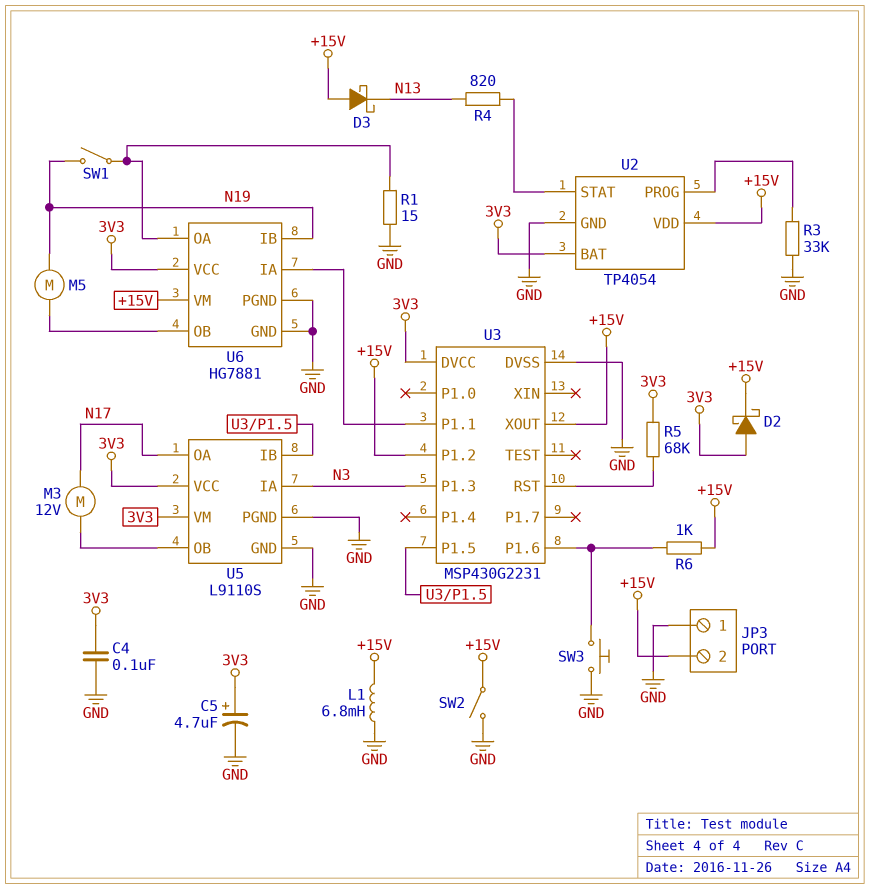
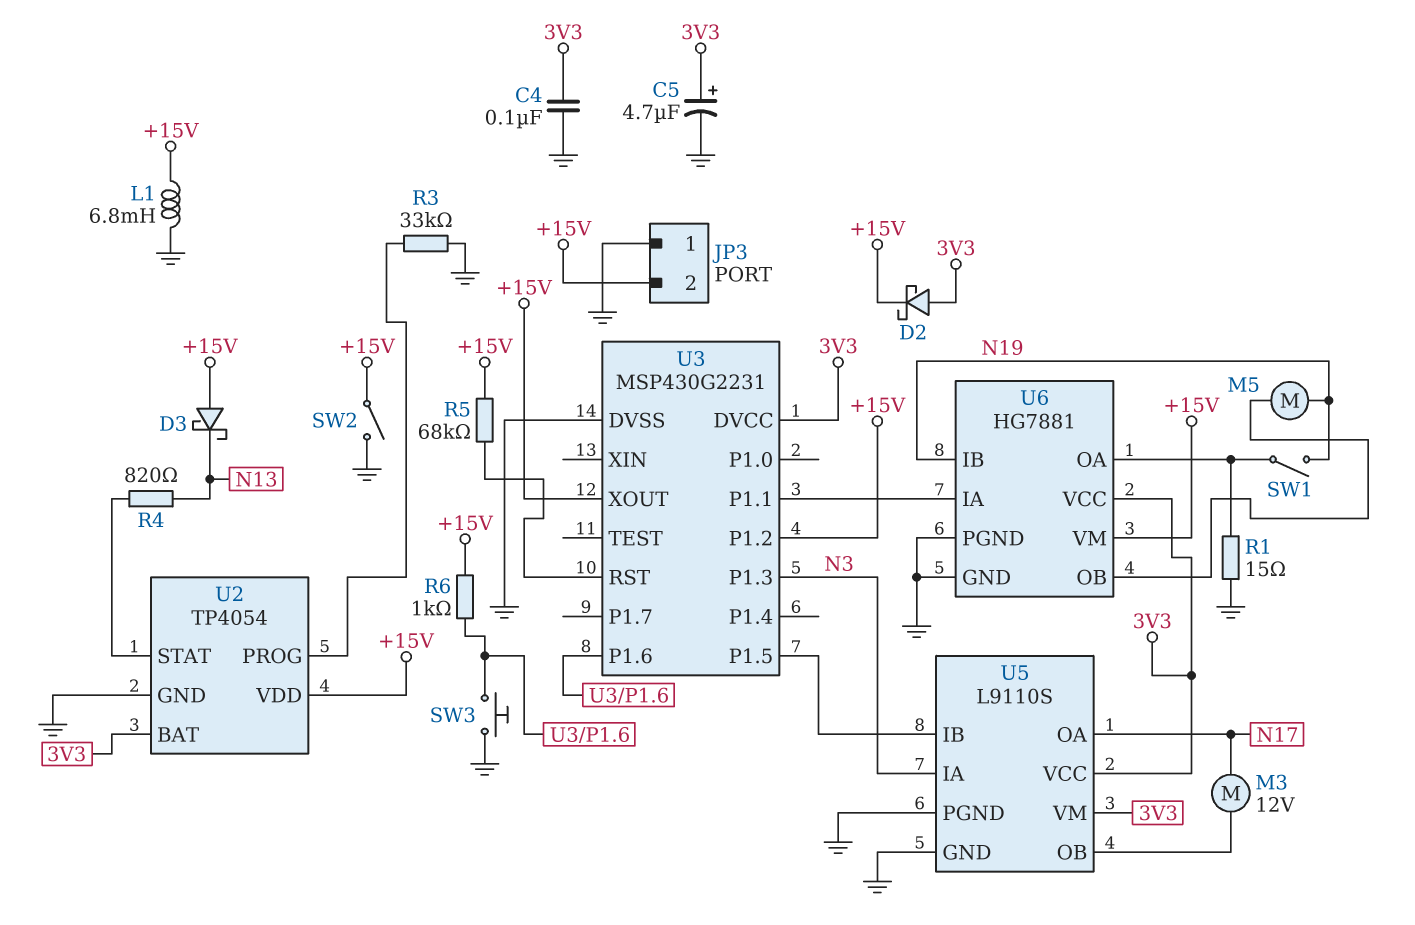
R5: 68k (3V3, U3/RST) -> 68k (+15V, U3/RST)

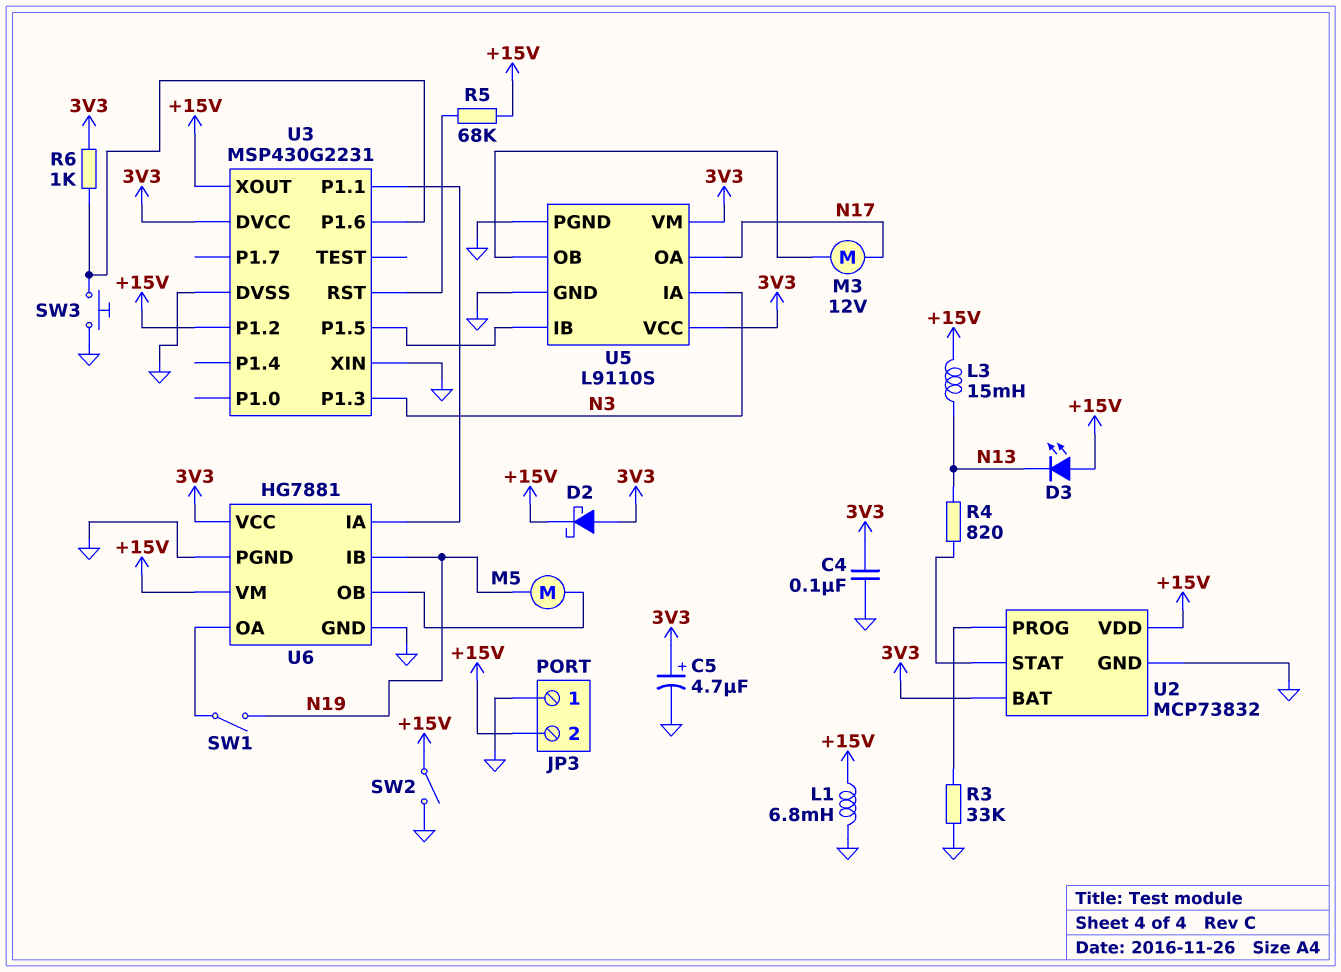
D3: schottky (A +15V, K N13) -> LED (A +15V, K N13)
L3: none -> 15mH (+15V, N13)
R1: 15 (GND, U6/OA) -> none
R6: 1k (+15V, U3/P1.6) -> 1k (3V3, U3/P1.6)
U2: TP4054 -> MCP73832
U3 pin XIN: none -> GND

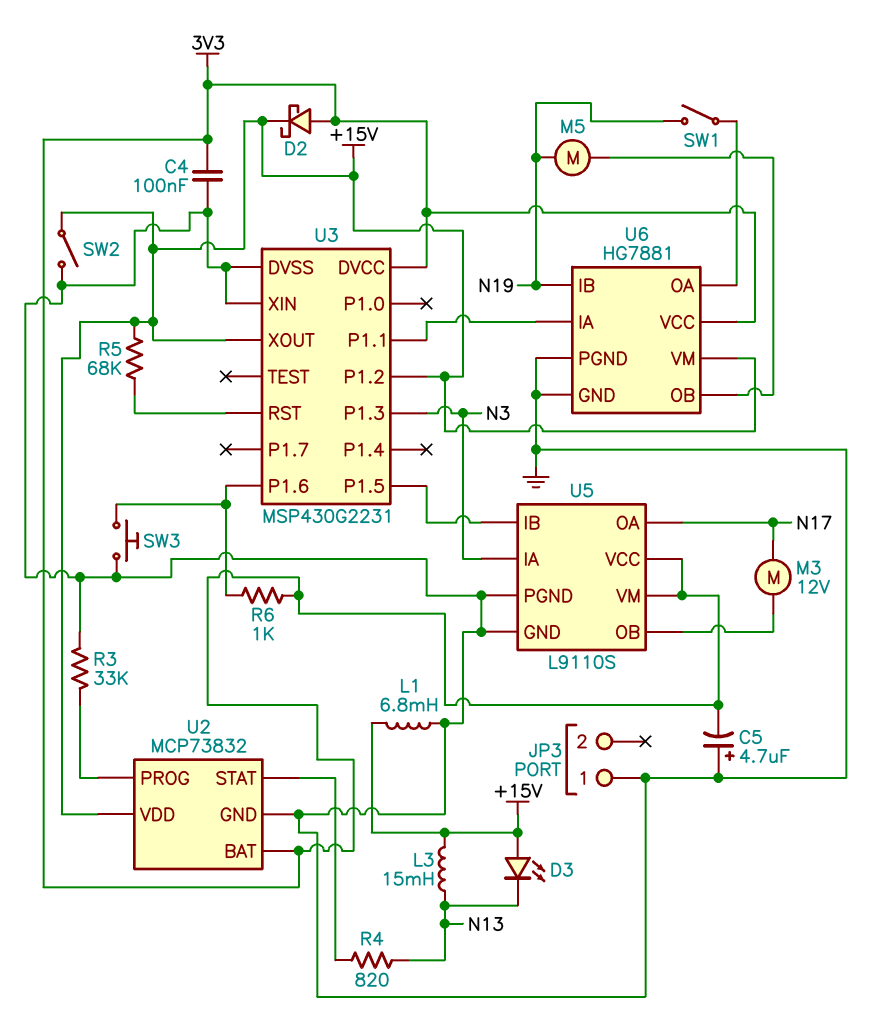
C5: 4.7uF (plus 3V3, minus GND) -> 4.7uF (plus GND, minus 3V3)
JP3 pin 2: +15V -> none

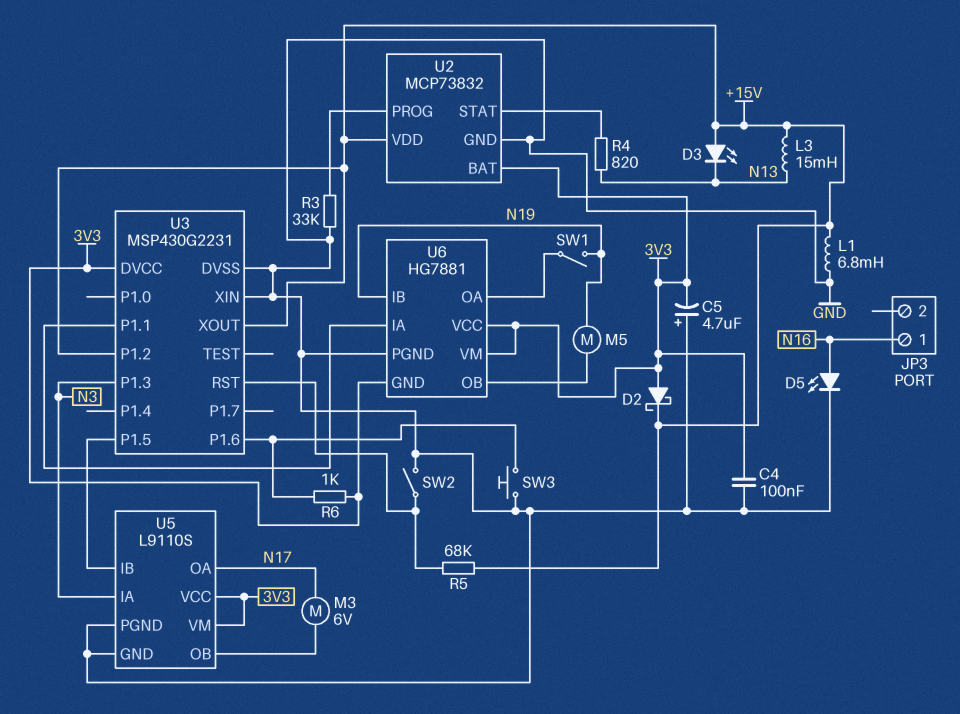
D5: none -> LED (A N16, K GND)
JP3 pin 1: GND -> N16
M3: motor 12V (N17, U5/OB) -> motor 6V (N17, U5/OB)
SW2: switch (+15V, GND) -> switch (GND, U3/RST)
U6 pin GND: GND -> 3V3
U6 pin VM: +15V -> 3V3

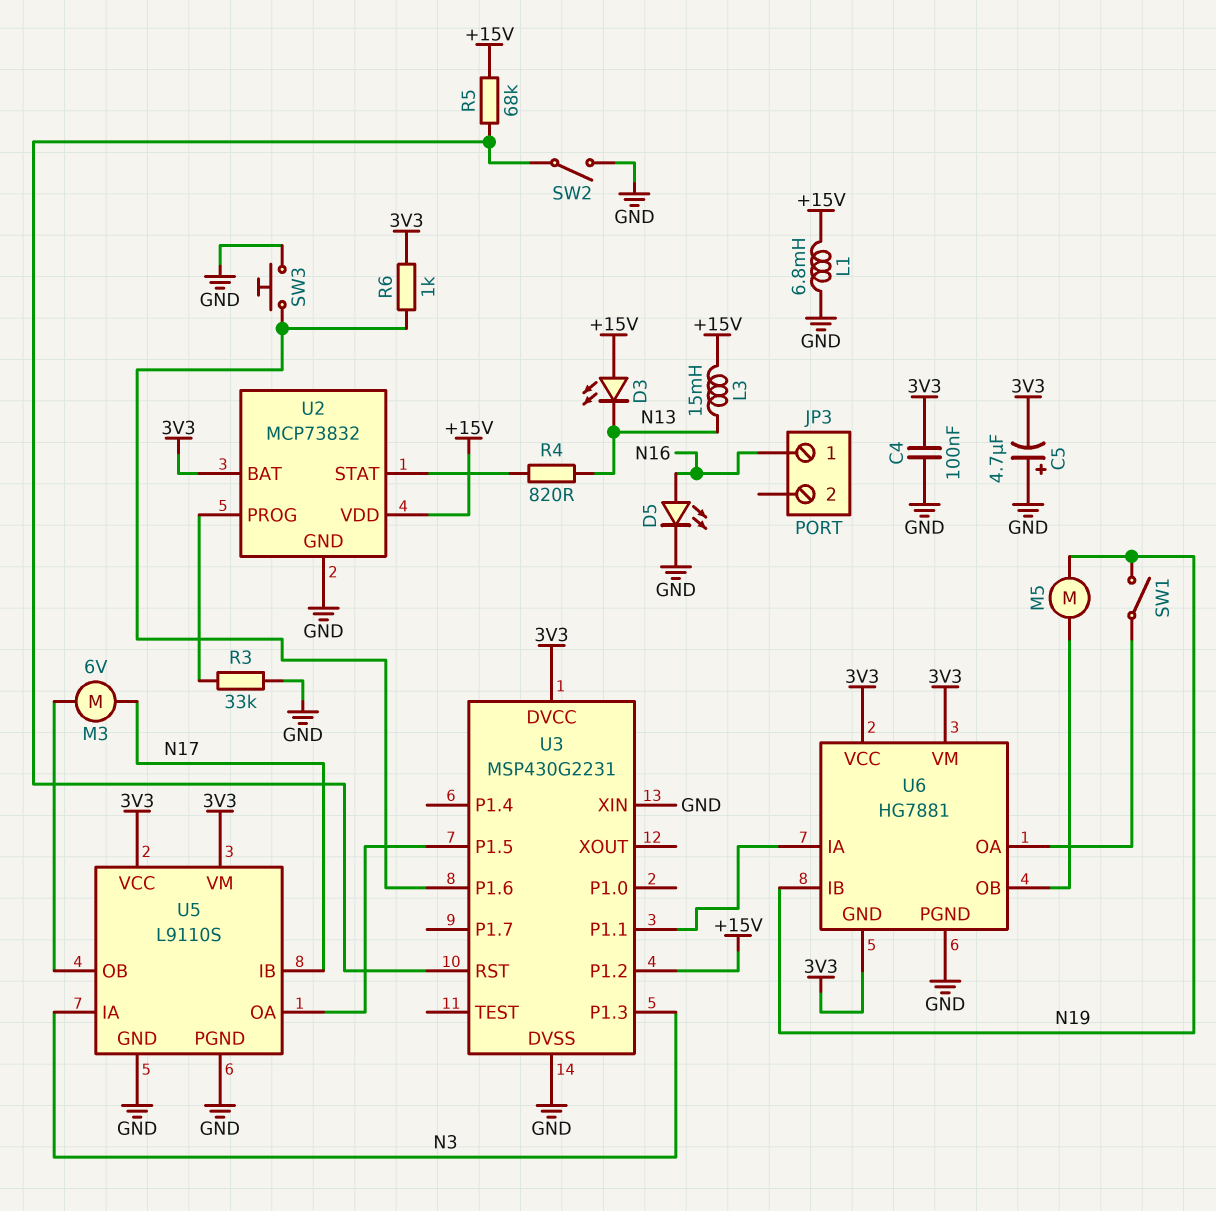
D2: schottky (A 3V3, K +15V) -> none
U3 pin XOUT: +15V -> none
U5 pin IB: U3/P1.5 -> N17
U5 pin OA: N17 -> U3/P1.5

